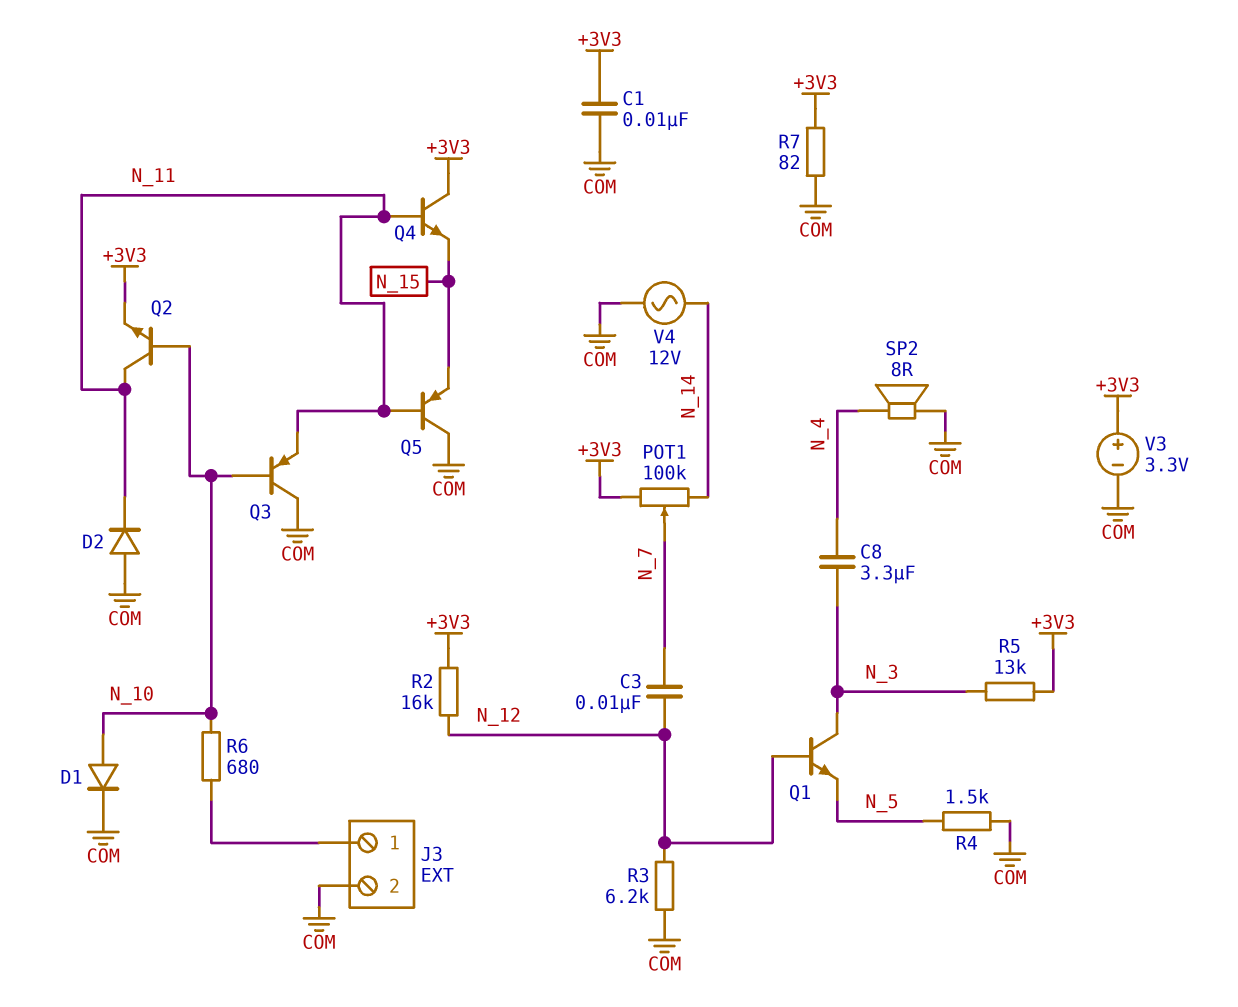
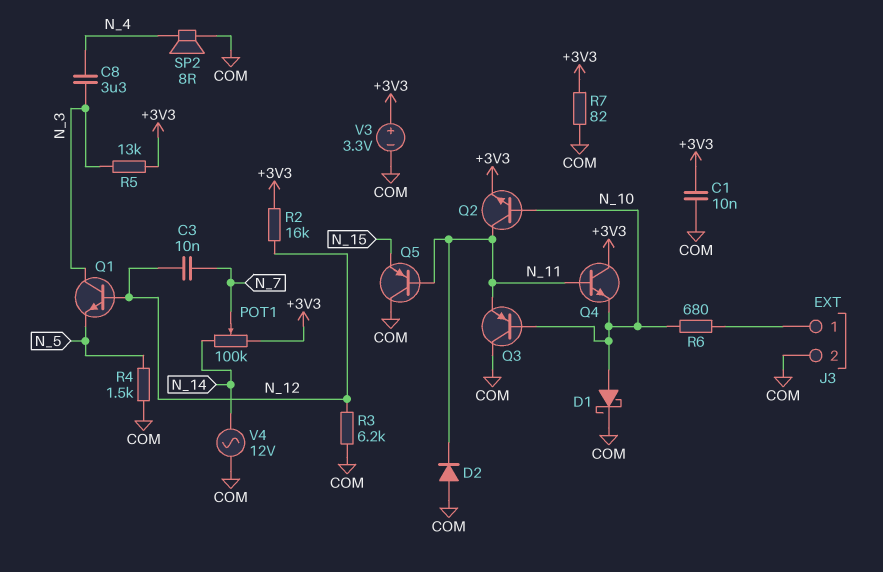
D1: diode (A N_10, K COM) -> schottky (A N_10, K COM)
Q4: NPN (B N_11, C +3V3, E N_15) -> NPN (B N_11, C +3V3, E N_10)

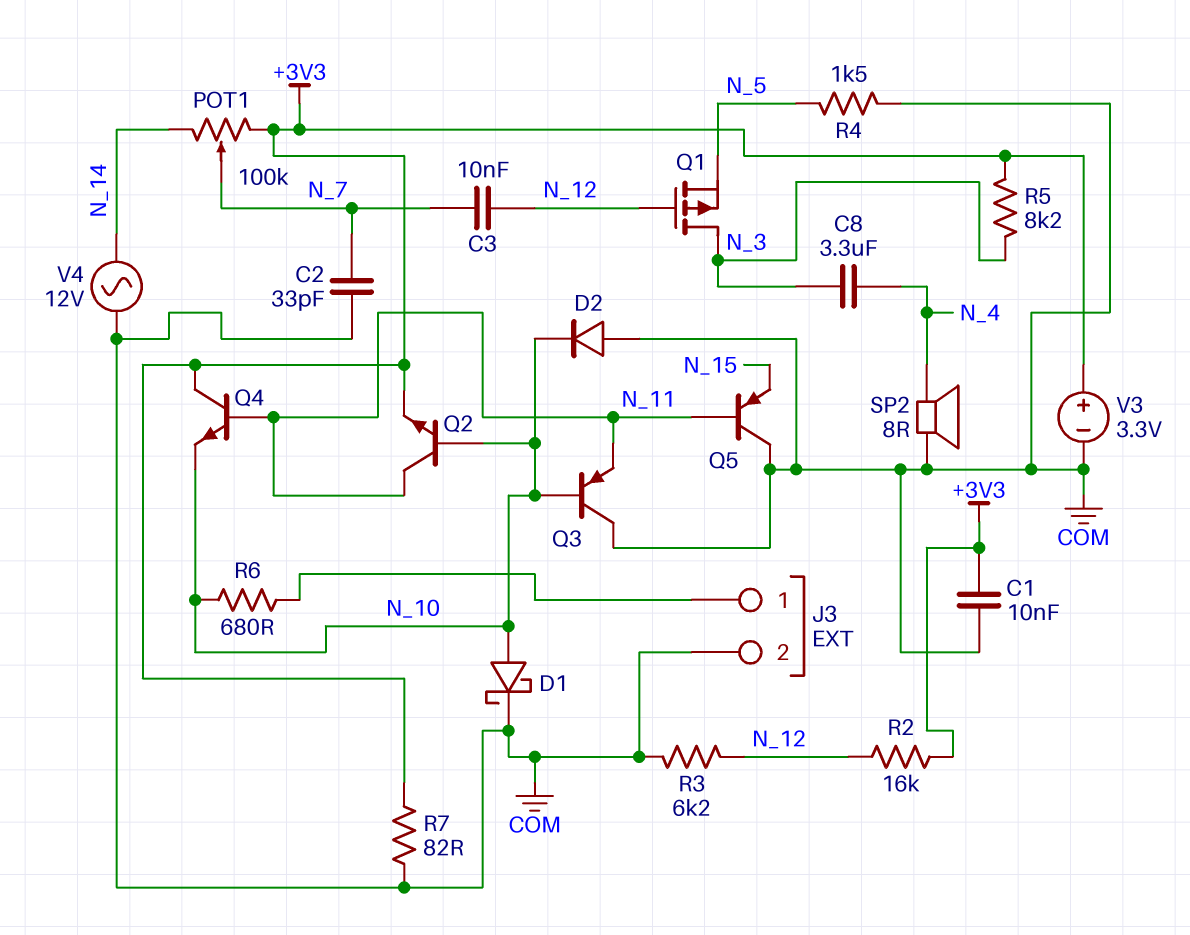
C2: none -> 33pF (COM, N_7)
D2: diode (A COM, K N_11) -> diode (A COM, K N_10)
Q1: NPN (B N_12, C N_3, E N_5) -> PMOS (G N_12, D N_3, S N_5)
R5: 13k (+3V3, N_3) -> 8.2k (+3V3, N_3)

